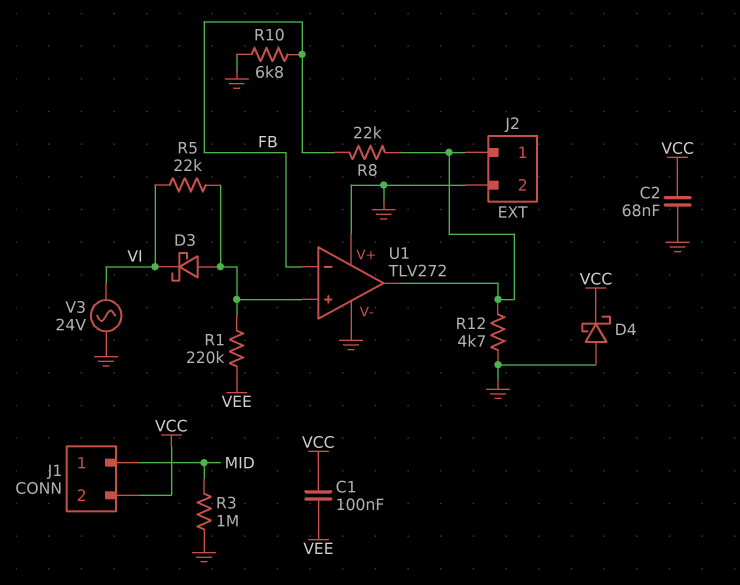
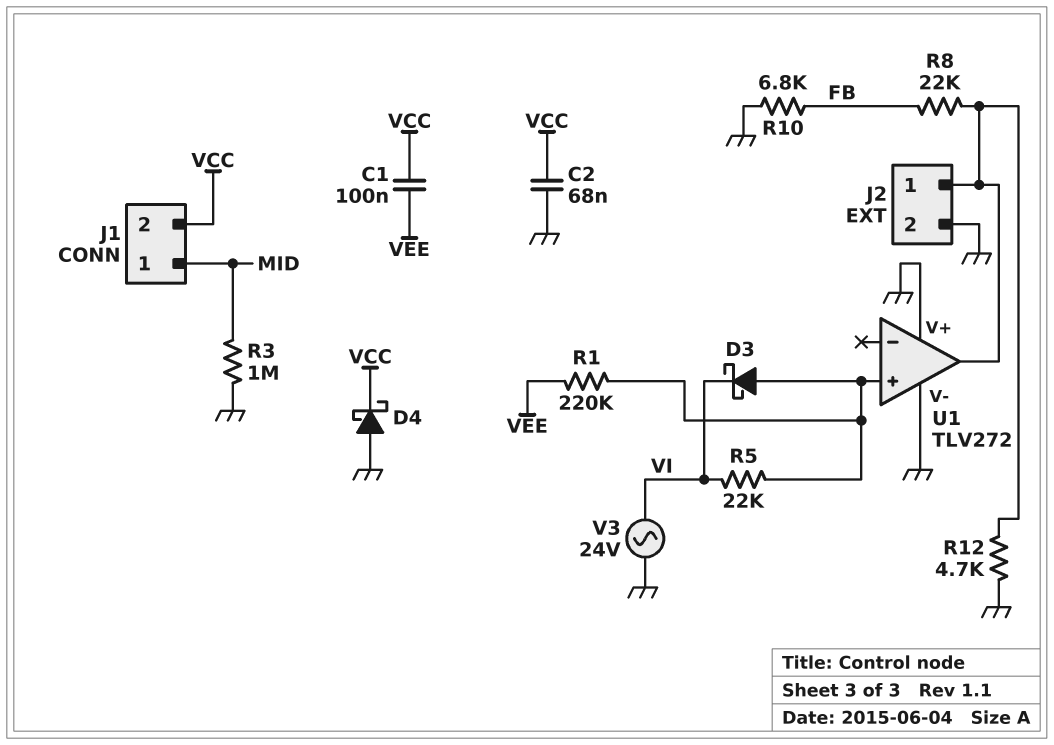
U1 pin in-: FB -> none

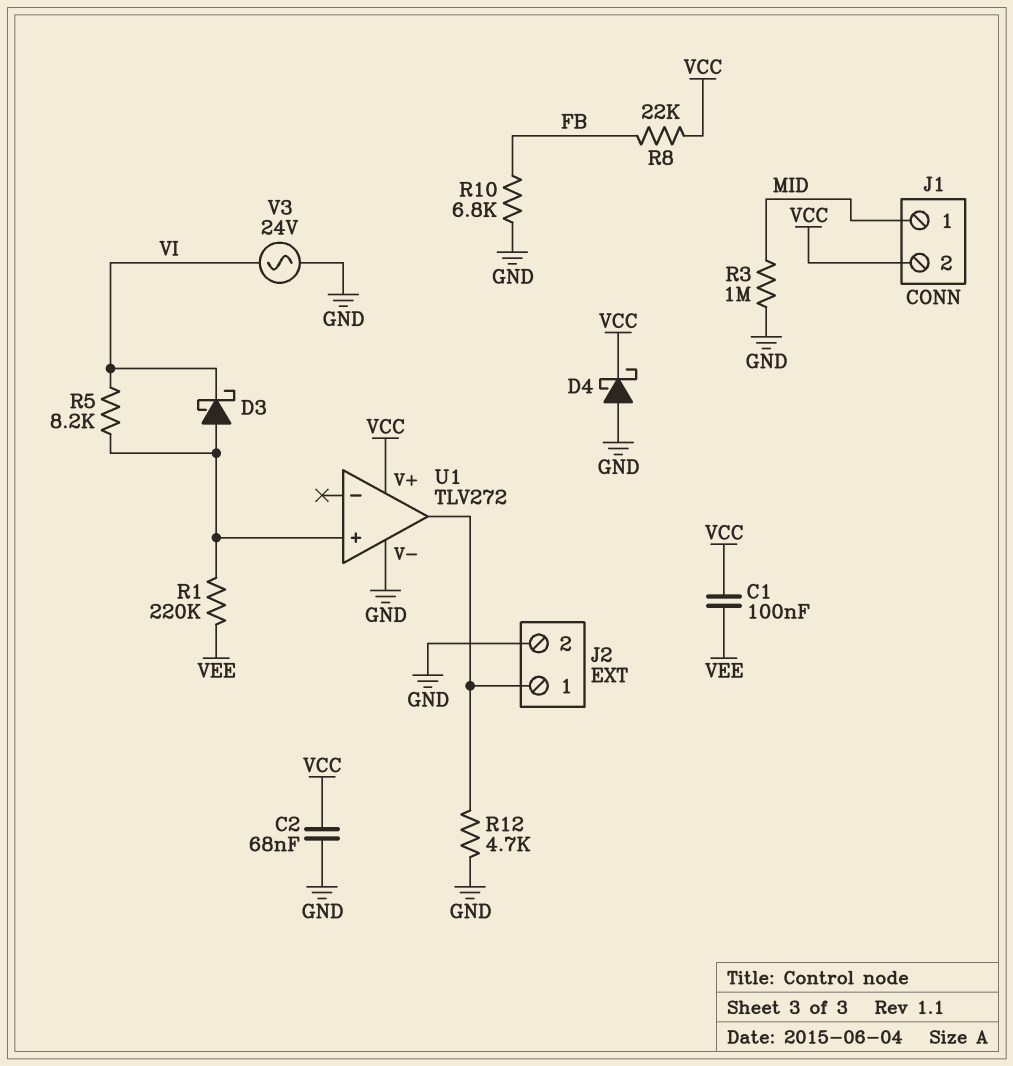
R5: 22k (U1/in+, VI) -> 8.2k (U1/in+, VI)
R8: 22k (FB, J2/1) -> 22k (FB, VCC)
U1 pin V+: GND -> VCC

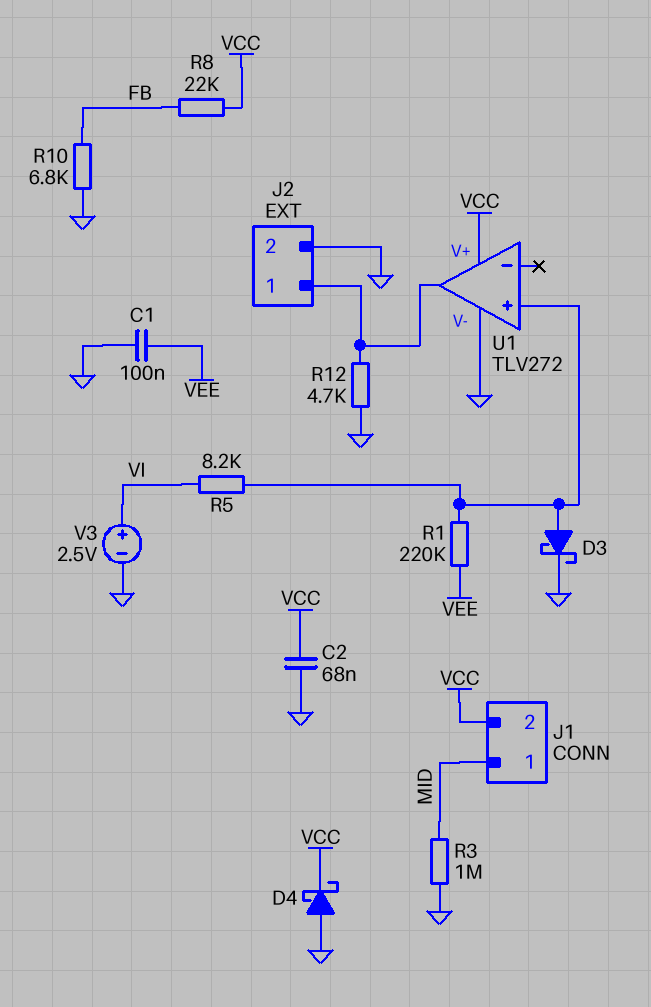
C1: 100nF (VCC, VEE) -> 100nF (GND, VEE)
D3: schottky (A U1/in+, K VI) -> schottky (A U1/in+, K GND)
V3: AC 24V (GND, VI) -> 2.5V (plus VI, minus GND)

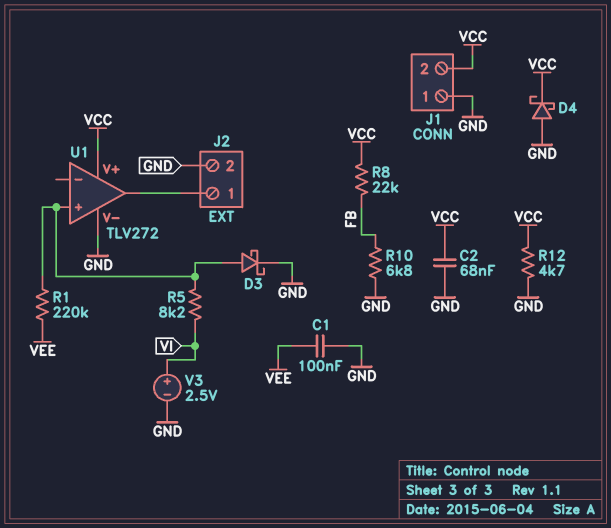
J1 pin 1: MID -> GND
R3: 1M (GND, MID) -> none
R12: 4.7k (GND, J2/1) -> 4.7k (GND, VCC)

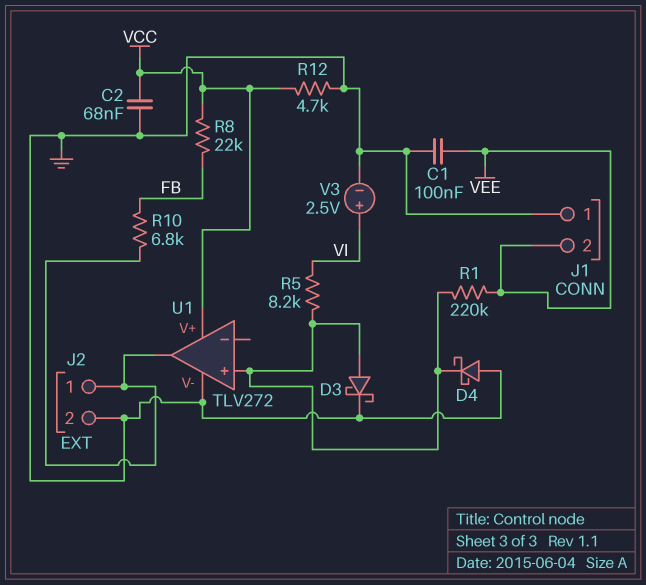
D4: schottky (A GND, K VCC) -> schottky (A GND, K U1/in+)
J1 pin 2: VCC -> VEE
R10: 6.8k (FB, GND) -> 6.8k (FB, J2/1)

